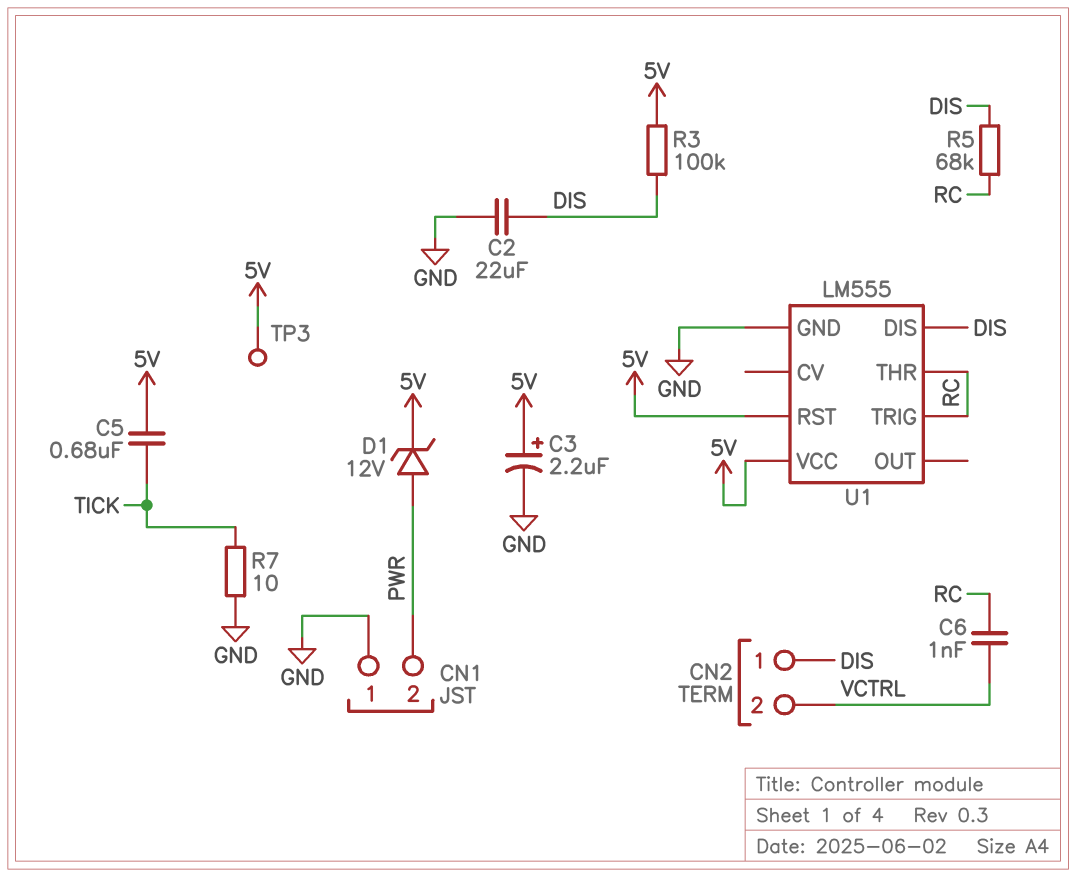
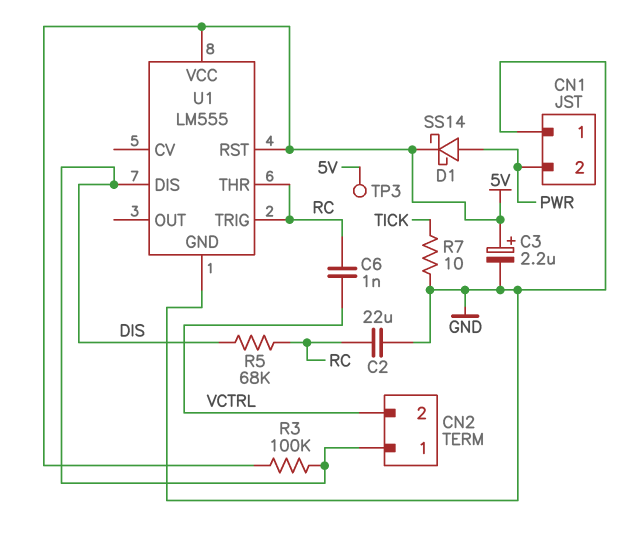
C2: 22uF (DIS, GND) -> 22uF (GND, RC)
C5: 680nF (5V, TICK) -> none
D1: zener 12V (A PWR, K 5V) -> schottky SS14 (A PWR, K 5V)

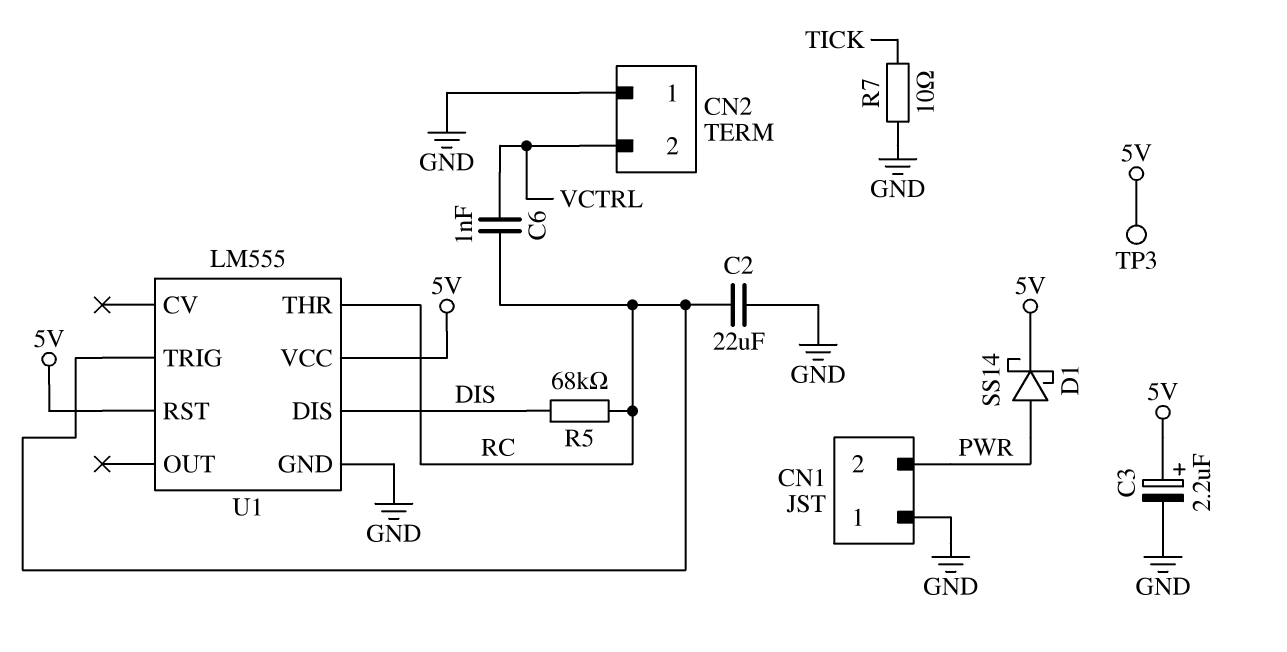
CN2 pin 1: DIS -> GND
R3: 100k (5V, DIS) -> none

